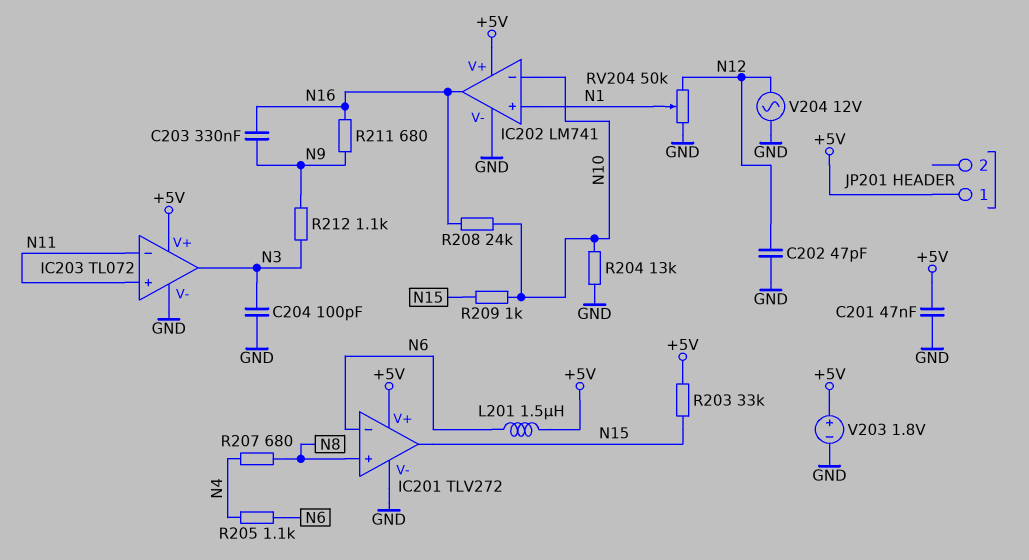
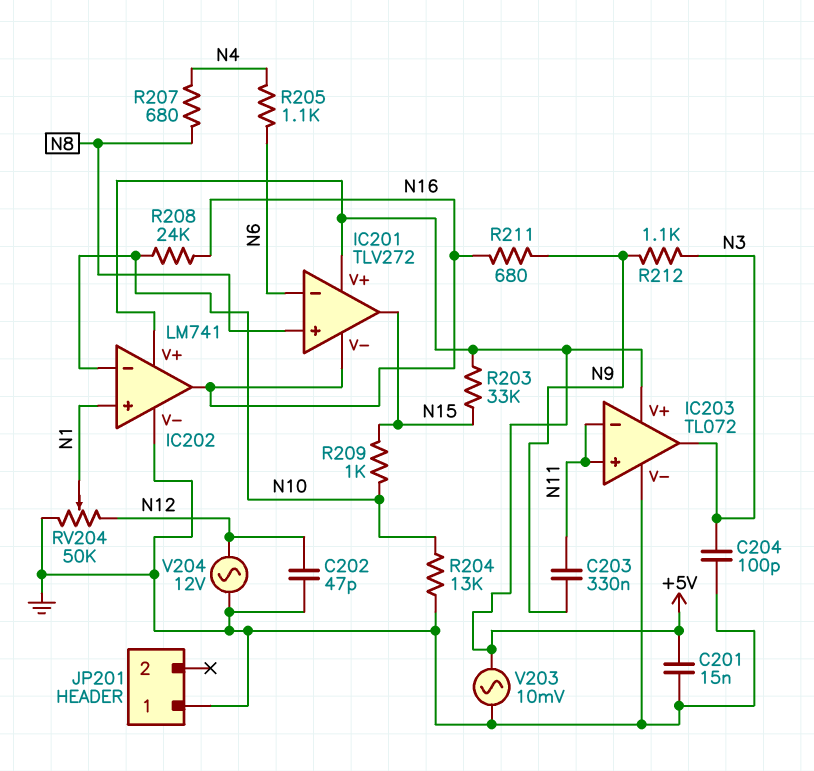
C201: 47nF (+5V, GND) -> 15nF (+5V, GND)
C203: 330nF (N9, N16) -> 330nF (N9, N11)
IC201 pin V-: GND -> N16
JP201 pin 1: +5V -> GND
L201: 1.5uH (+5V, N6) -> none
V203: 1.8V (plus +5V, minus GND) -> AC 10mV (+5V, GND)

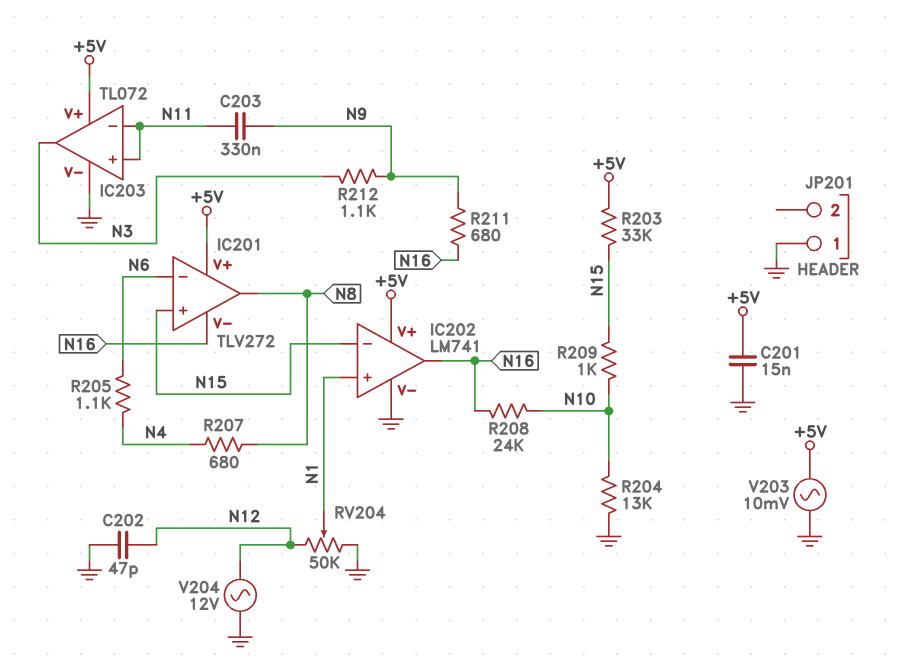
C204: 100pF (GND, N3) -> none
IC201 pin in+: N8 -> N15
IC201 pin out: N15 -> N8
IC202 pin in-: N10 -> N15

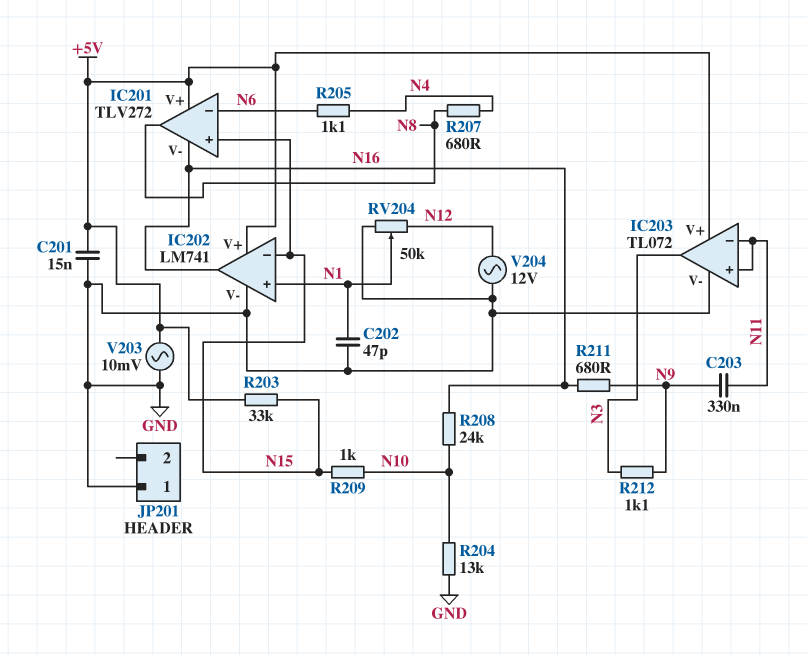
C202: 47pF (GND, N12) -> 47pF (GND, N1)

